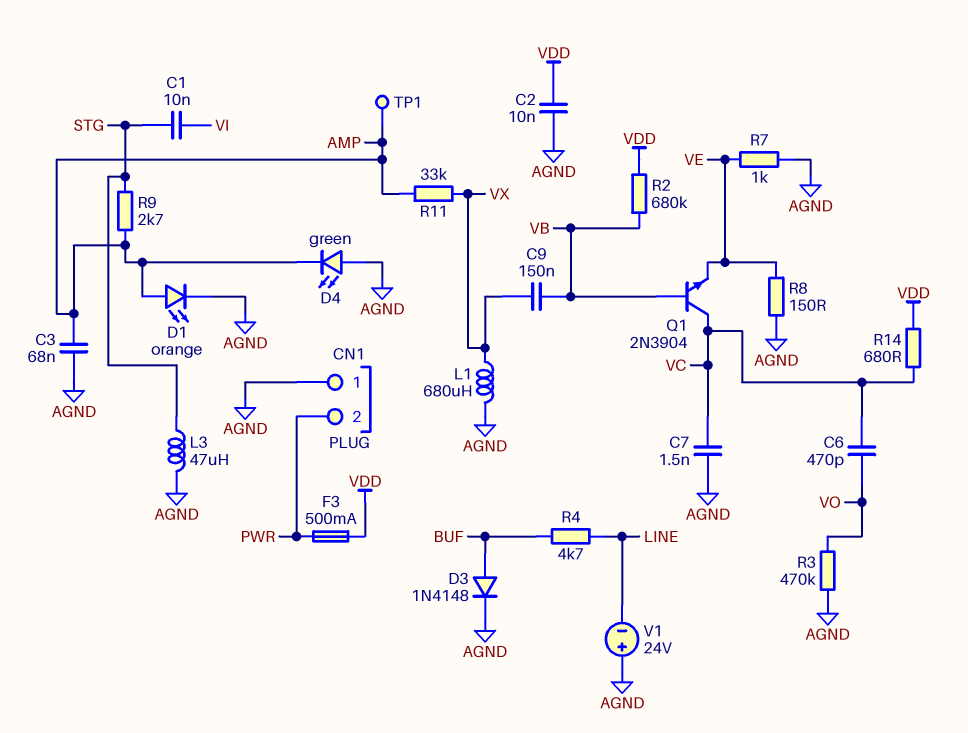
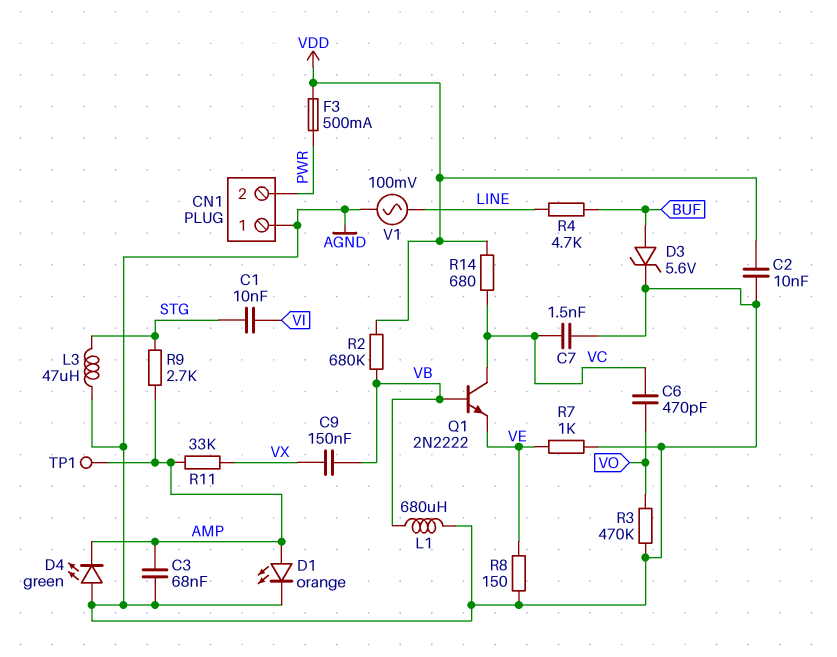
D3: diode 1N4148 (A BUF, K AGND) -> zener 5.6V (A BUF, K AGND)
L1: 680uH (AGND, VX) -> 680uH (AGND, VB)
Q1: NPN 2N3904 (B VB, C VC, E VE) -> NPN 2N2222 (B VB, C VC, E VE)
V1: 24V (plus AGND, minus LINE) -> AC 100mV (AGND, LINE)

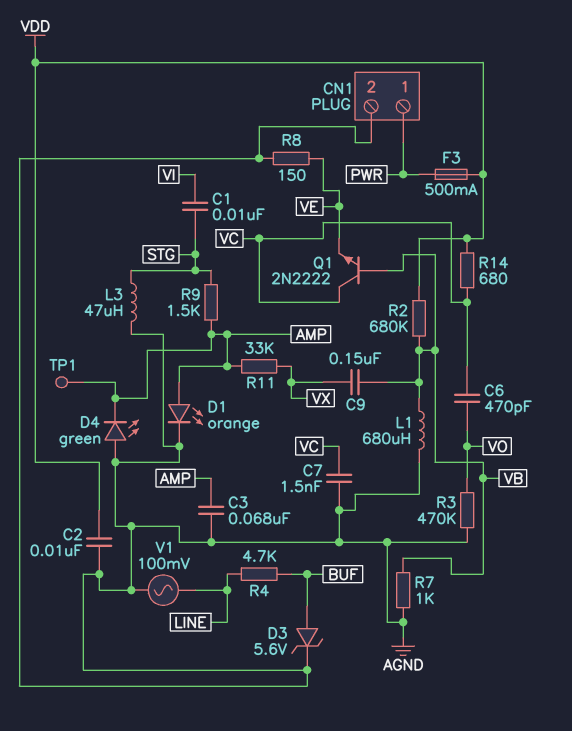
CN1 pin 1: AGND -> PWR
CN1 pin 2: PWR -> AGND
R7: 1k (AGND, VE) -> 1k (AGND, VB)
R9: 2.7k (AMP, STG) -> 1.5k (AMP, STG)

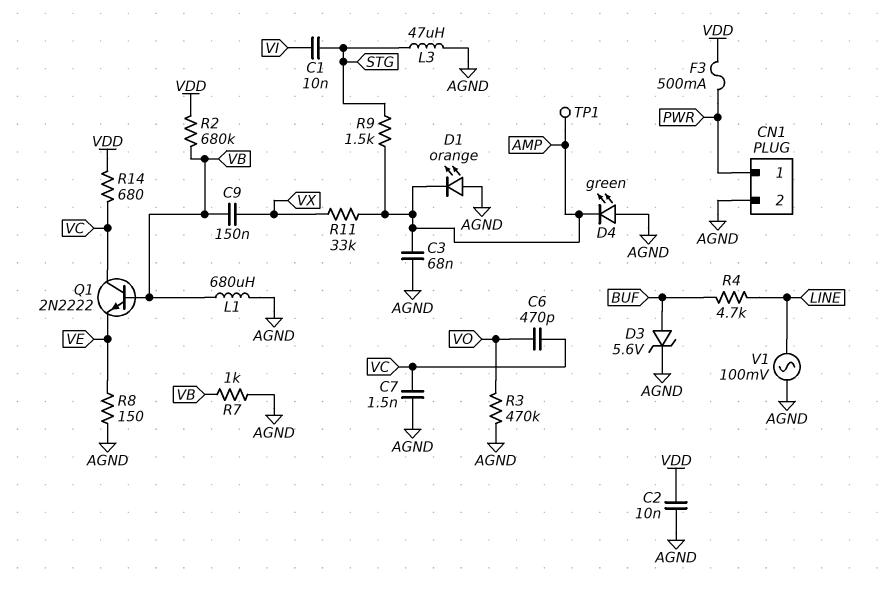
D1: LED orange (A AMP, K AGND) -> LED orange (A AGND, K AMP)

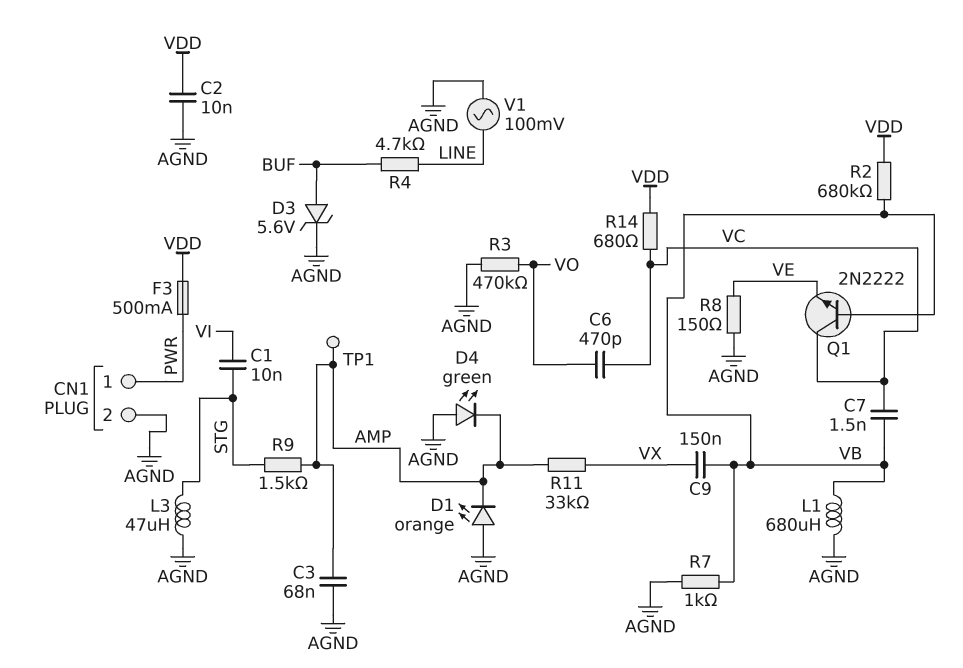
C7: 1.5nF (AGND, VC) -> 1.5nF (VB, VC)

